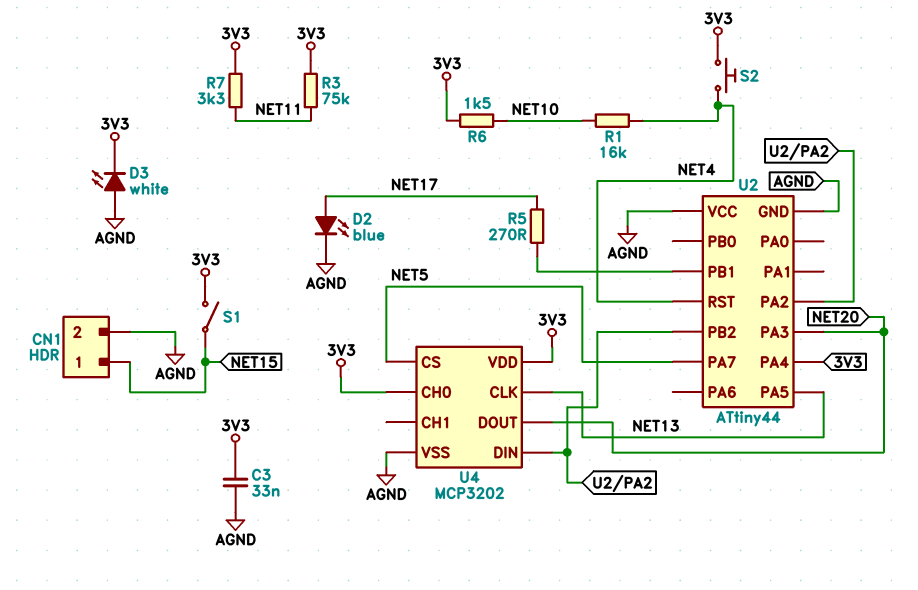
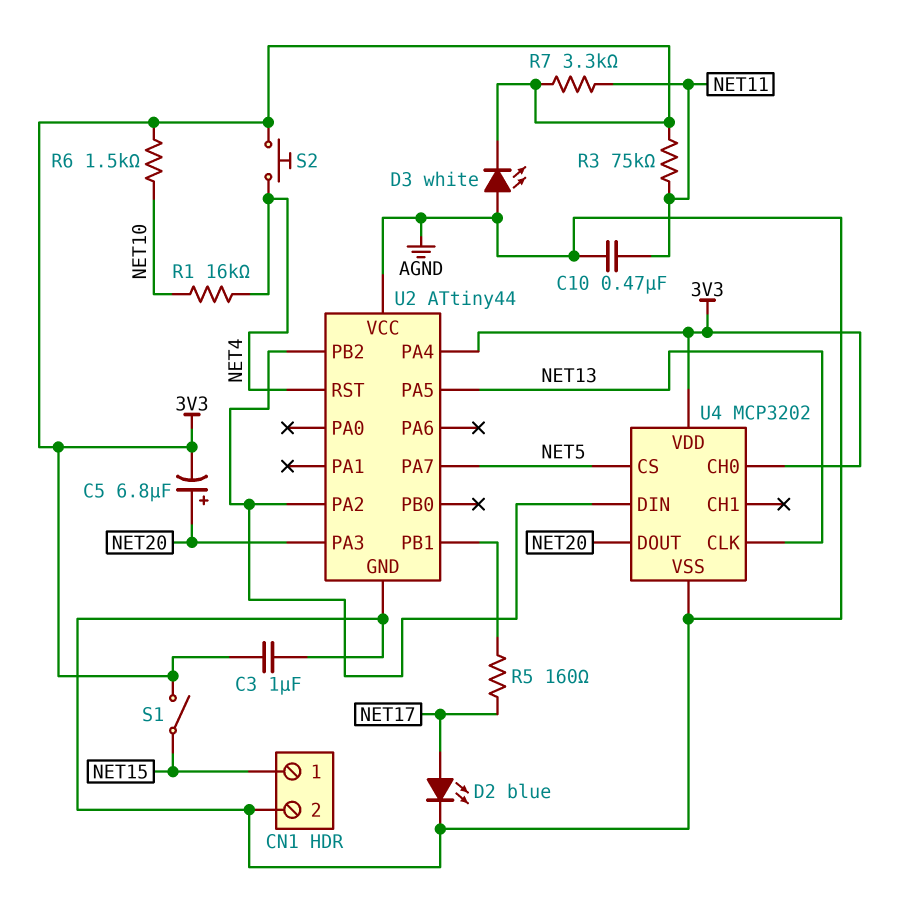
C3: 33nF (3V3, AGND) -> 1uF (3V3, AGND)
C5: none -> 6.8uF (plus NET20, minus 3V3)
C10: none -> 470nF (AGND, NET11)
R5: 270 (NET17, U2/PB1) -> 160 (NET17, U2/PB1)

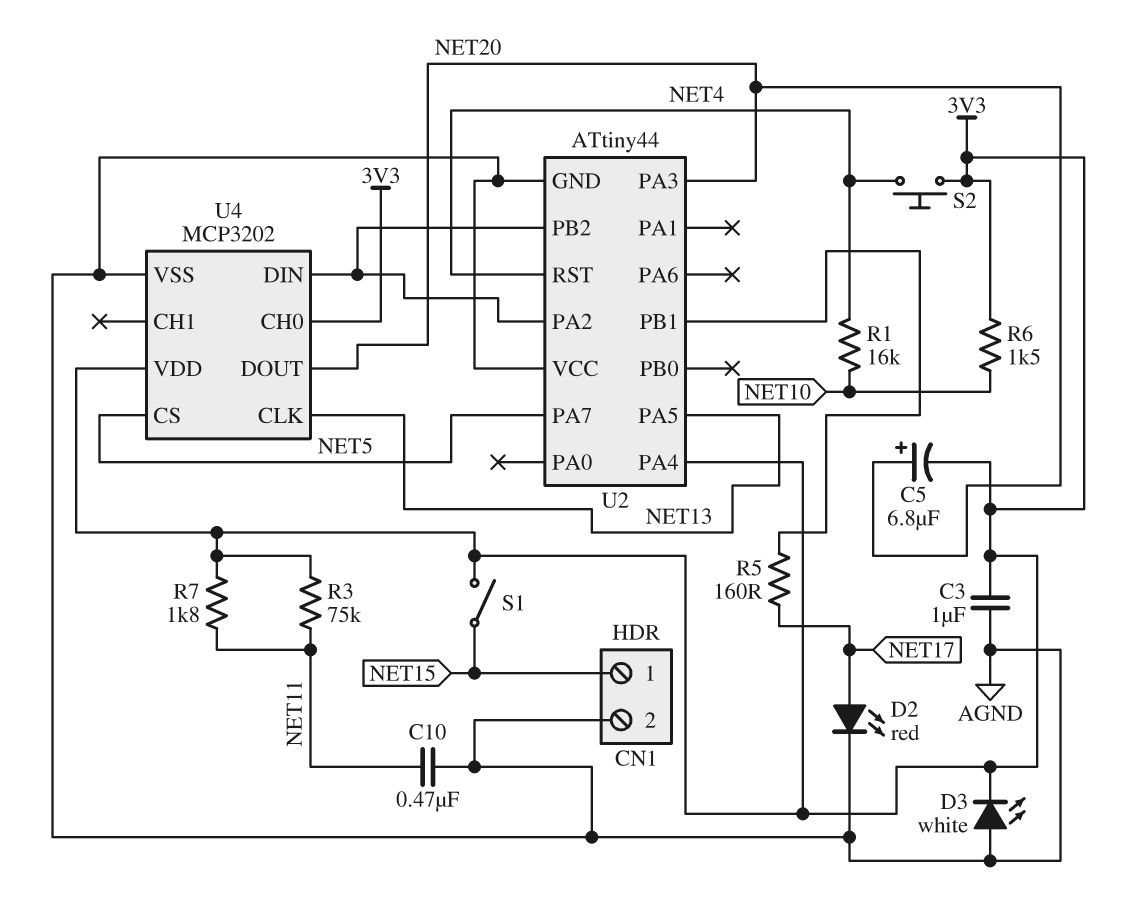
D2: LED blue (A NET17, K AGND) -> LED red (A NET17, K AGND)
R7: 3.3k (3V3, NET11) -> 1.8k (3V3, NET11)

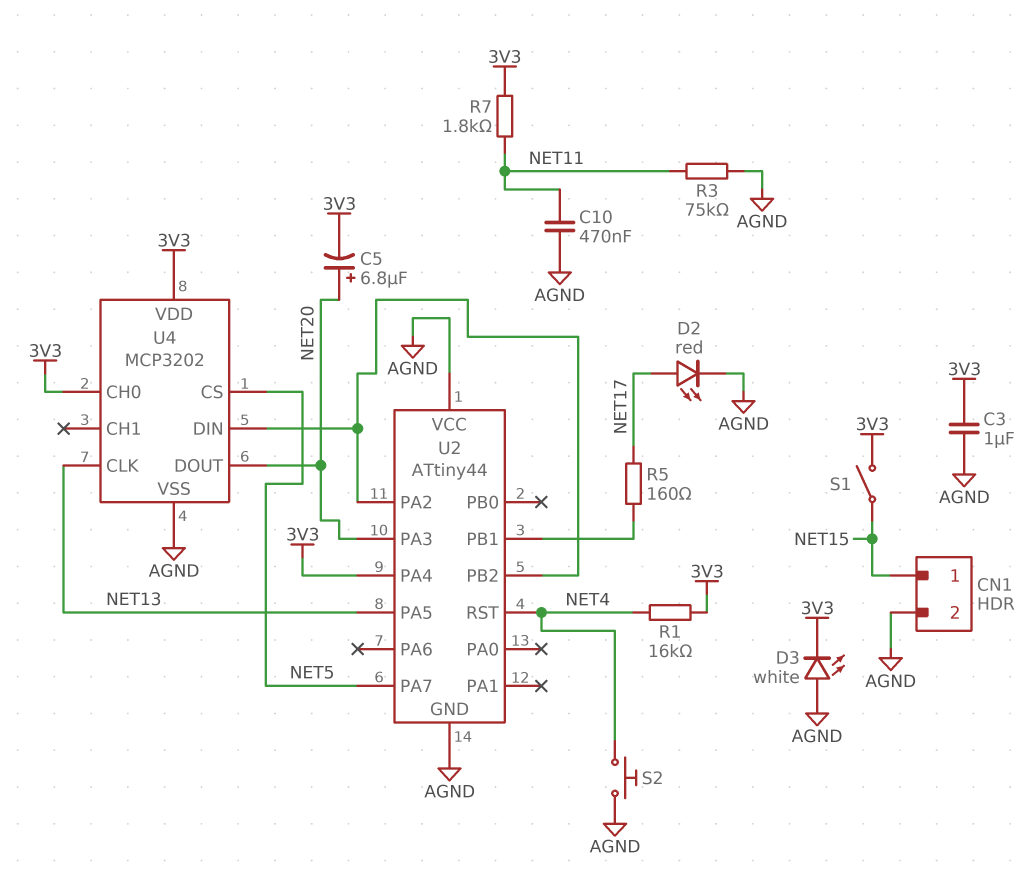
R1: 16k (NET4, NET10) -> 16k (3V3, NET4)
R3: 75k (3V3, NET11) -> 75k (AGND, NET11)
R6: 1.5k (3V3, NET10) -> none
S2: button (3V3, NET4) -> button (AGND, NET4)

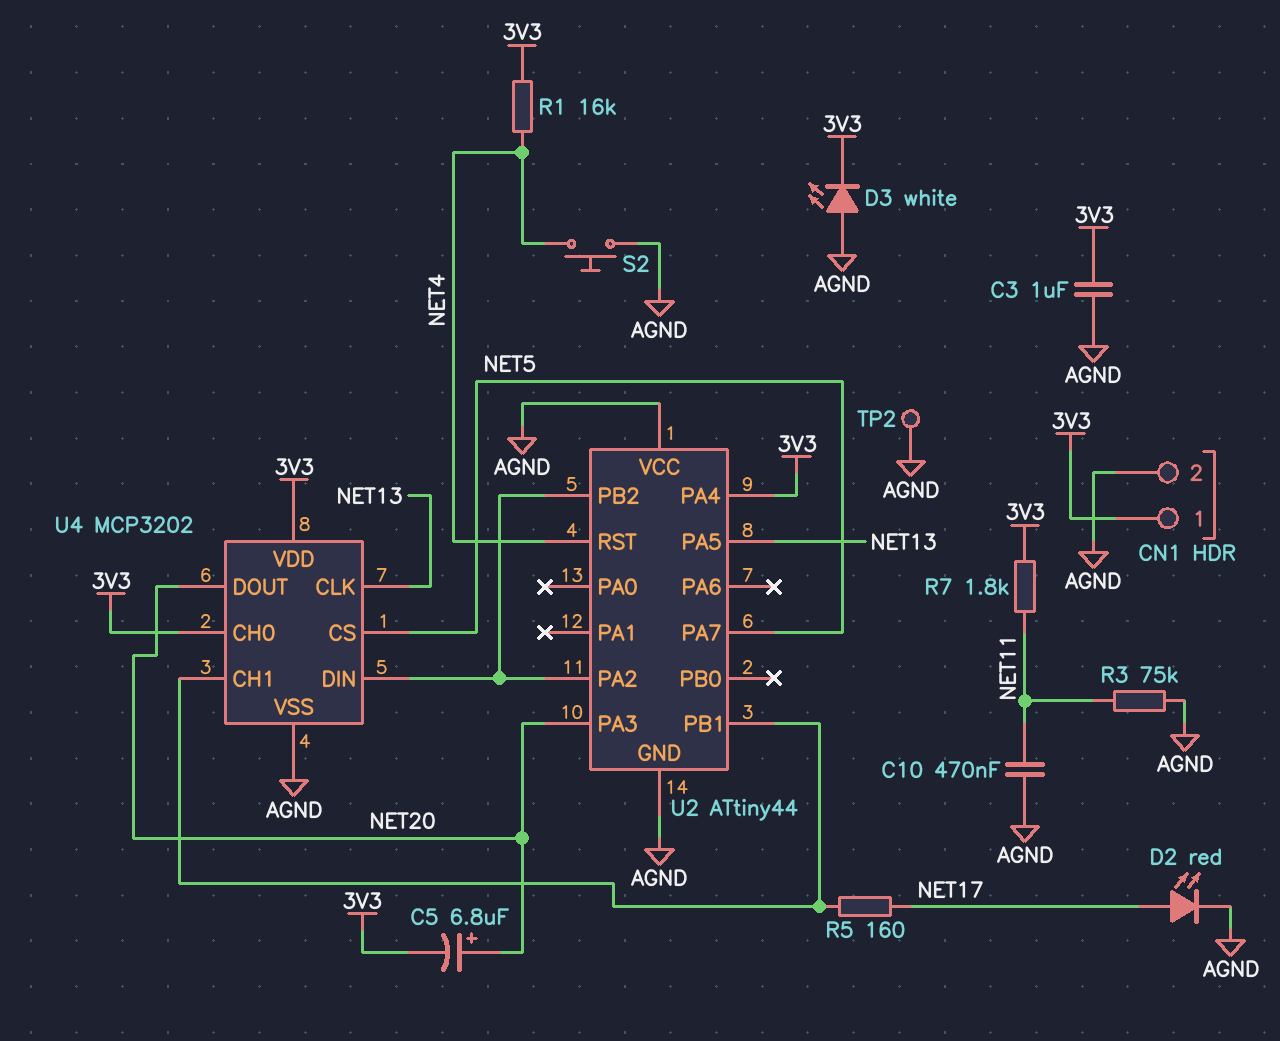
CN1 pin 1: NET15 -> 3V3
S1: switch (3V3, NET15) -> none
TP2: none -> test point (AGND)
U4 pin CH1: none -> U2/PB1

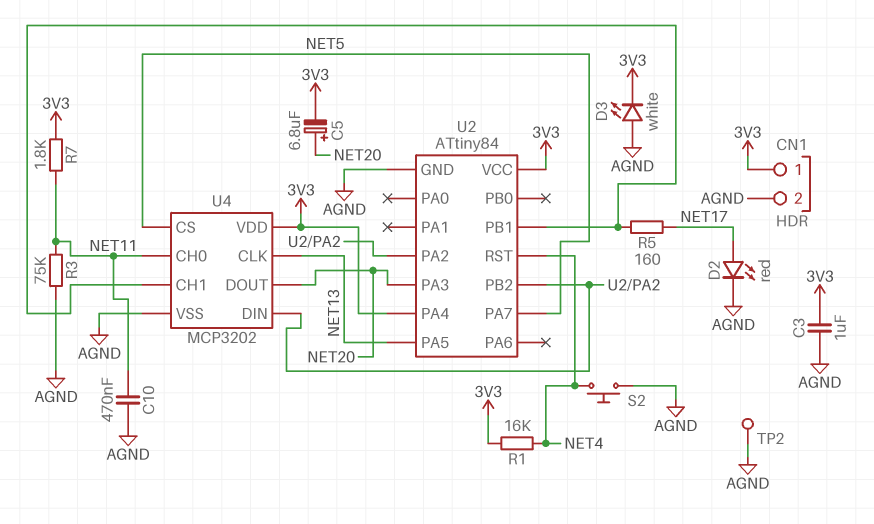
U2: ATtiny44 -> ATtiny84
U2 pin VCC: AGND -> 3V3
U4 pin CH0: 3V3 -> NET11

